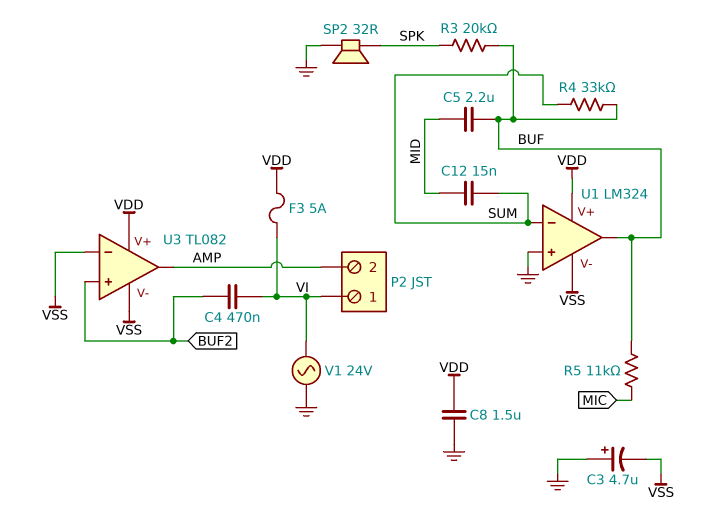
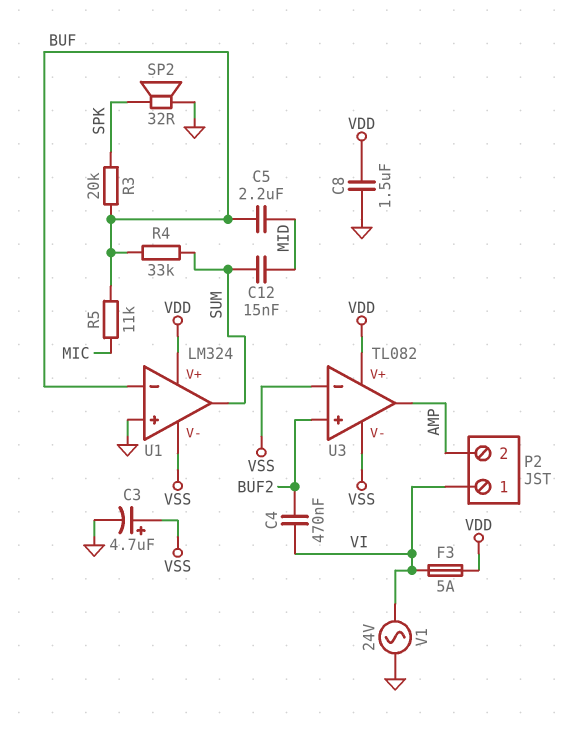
C3: 4.7uF (plus GND, minus VSS) -> 4.7uF (plus VSS, minus GND)
U1 pin in-: SUM -> BUF
U1 pin out: BUF -> SUM

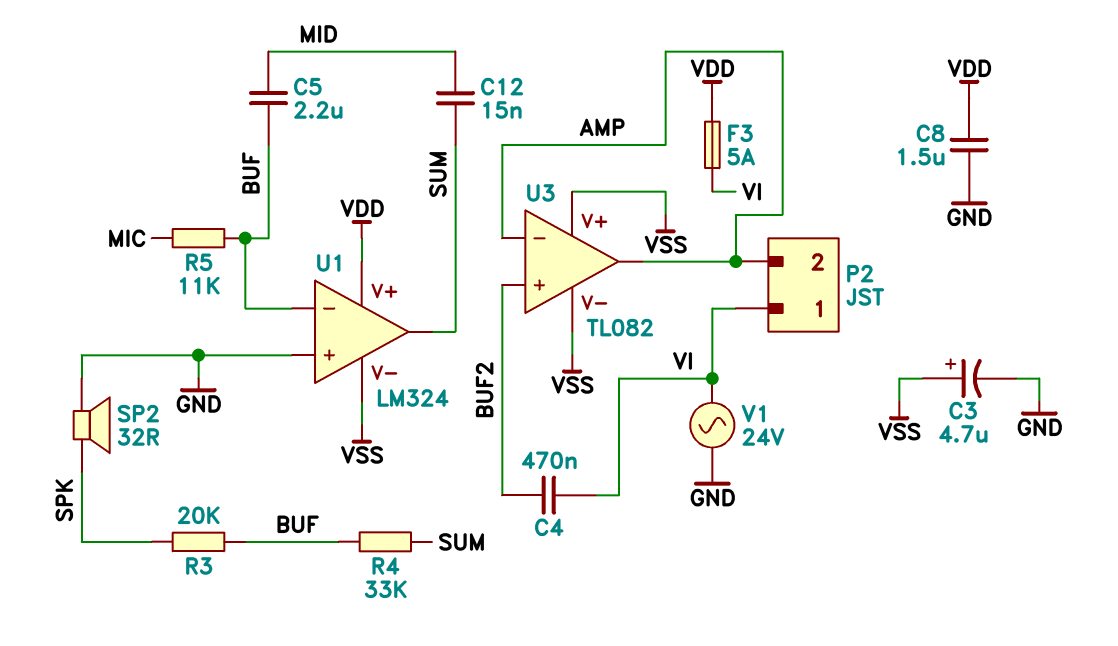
U3 pin V+: VDD -> VSS
U3 pin in-: VSS -> AMP

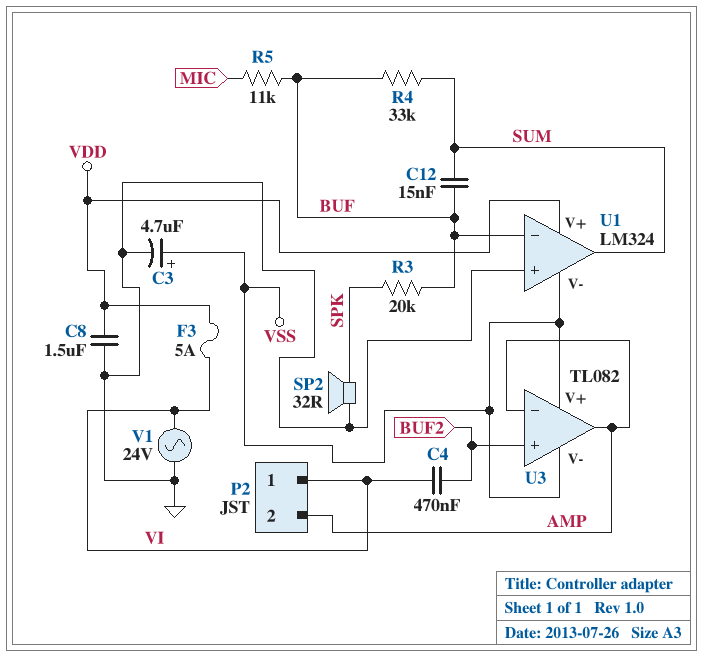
C5: 2.2uF (BUF, MID) -> none
C12: 15nF (MID, SUM) -> 15nF (BUF, SUM)

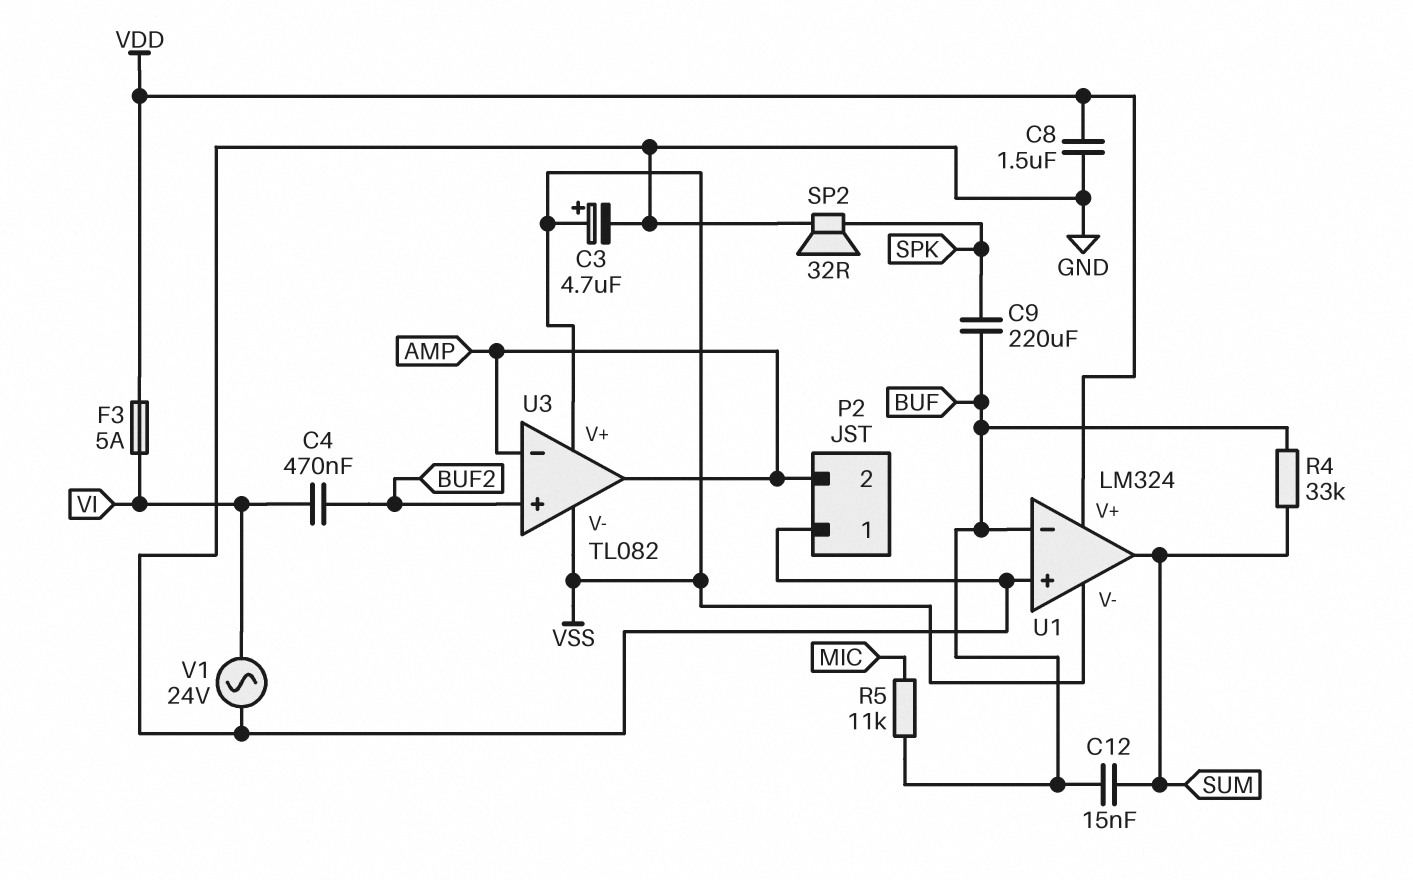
C9: none -> 220uF (BUF, SPK)
P2 pin 1: VI -> GND
R3: 20k (BUF, SPK) -> none

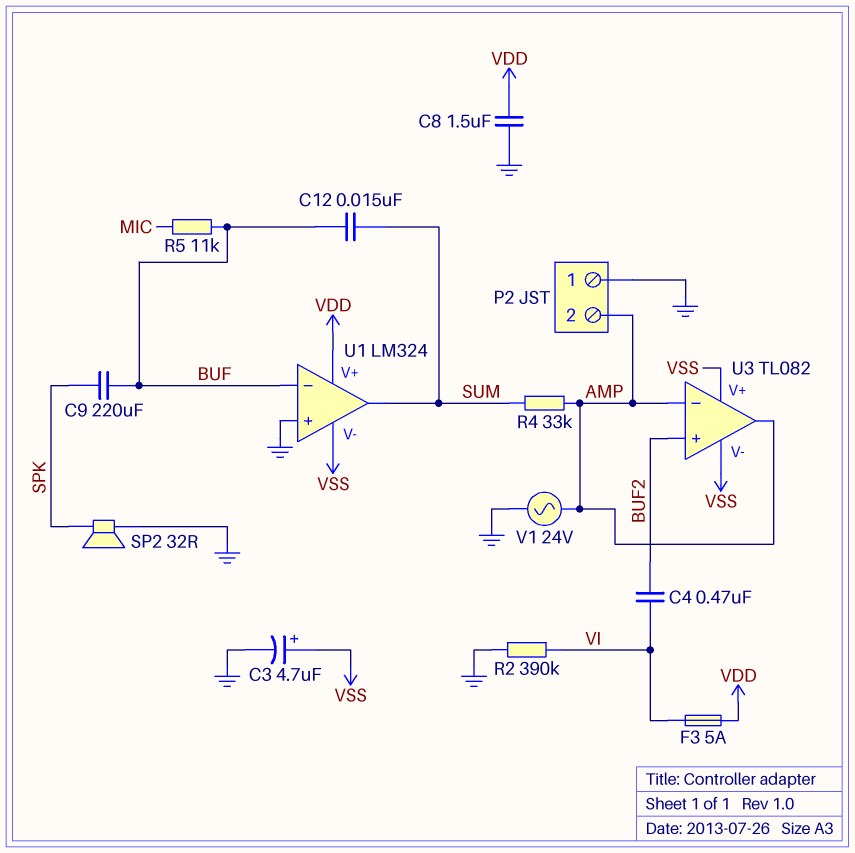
R2: none -> 390k (GND, VI)
R4: 33k (BUF, SUM) -> 33k (AMP, SUM)
V1: AC 24V (GND, VI) -> AC 24V (AMP, GND)

